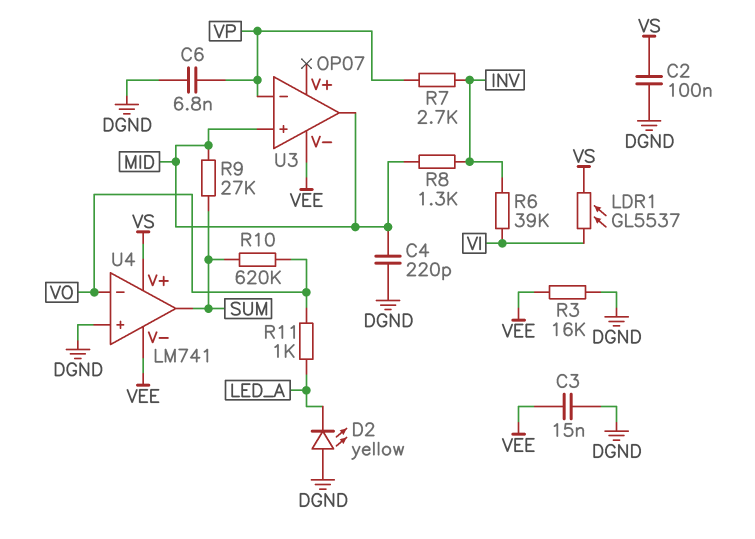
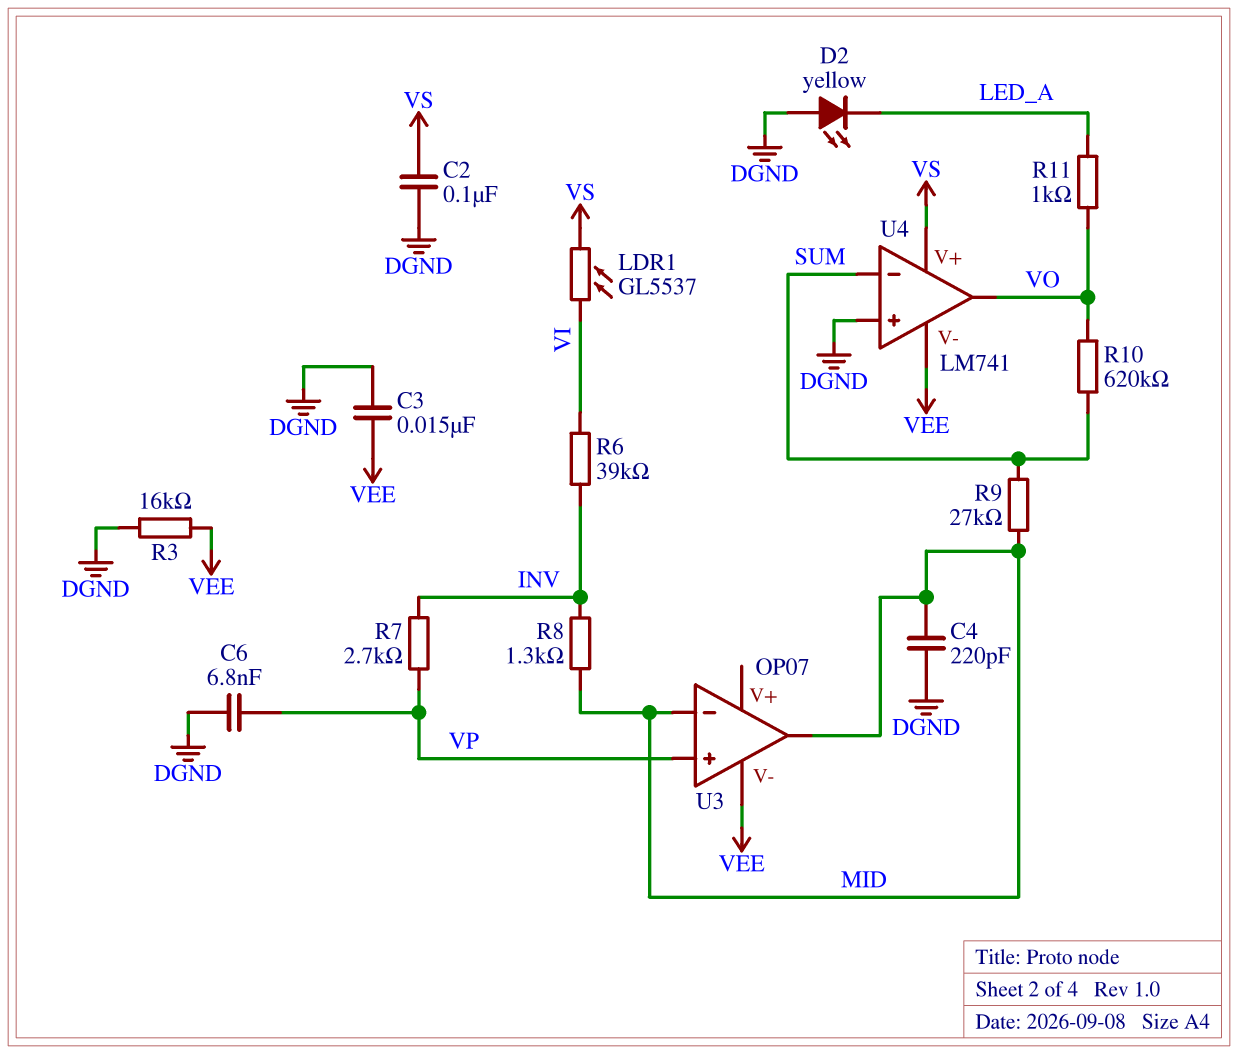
U3 pin in+: MID -> VP
U3 pin in-: VP -> MID
U4 pin in-: VO -> SUM
U4 pin out: SUM -> VO

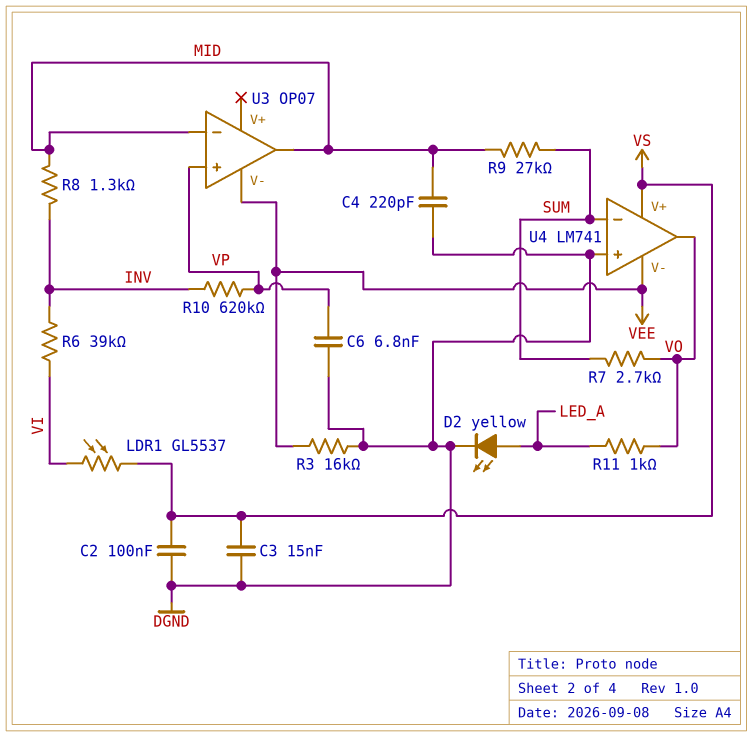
C3: 15nF (DGND, VEE) -> 15nF (DGND, VS)
D2: LED yellow (A DGND, K LED_A) -> LED yellow (A LED_A, K DGND)
R7: 2.7k (INV, VP) -> 2.7k (SUM, VO)
R10: 620k (SUM, VO) -> 620k (INV, VP)

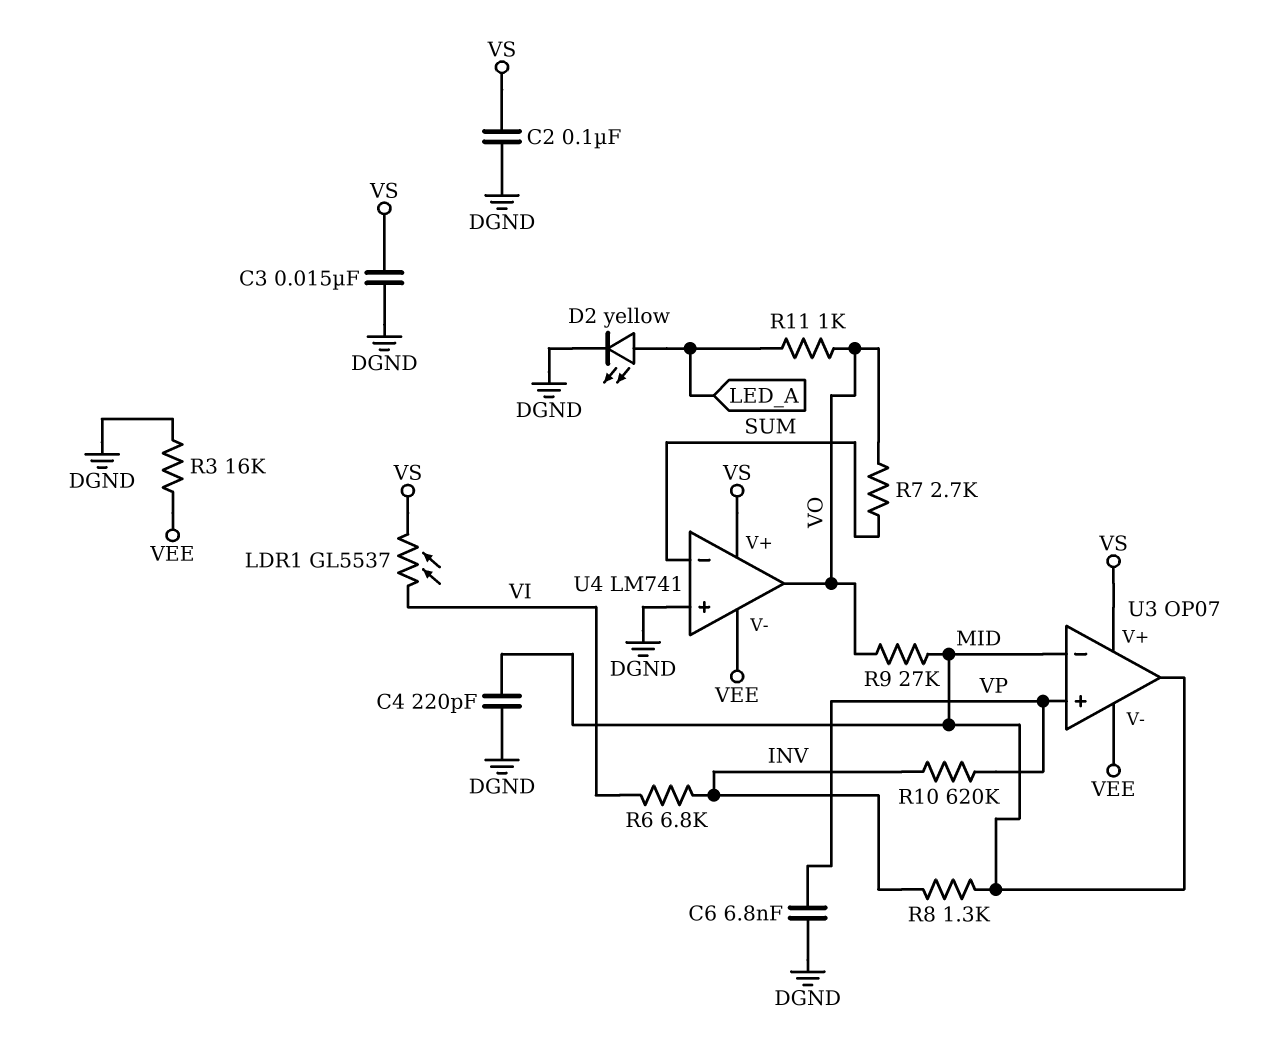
R6: 39k (INV, VI) -> 6.8k (INV, VI)
R9: 27k (MID, SUM) -> 27k (MID, VO)
U3 pin V+: none -> VS

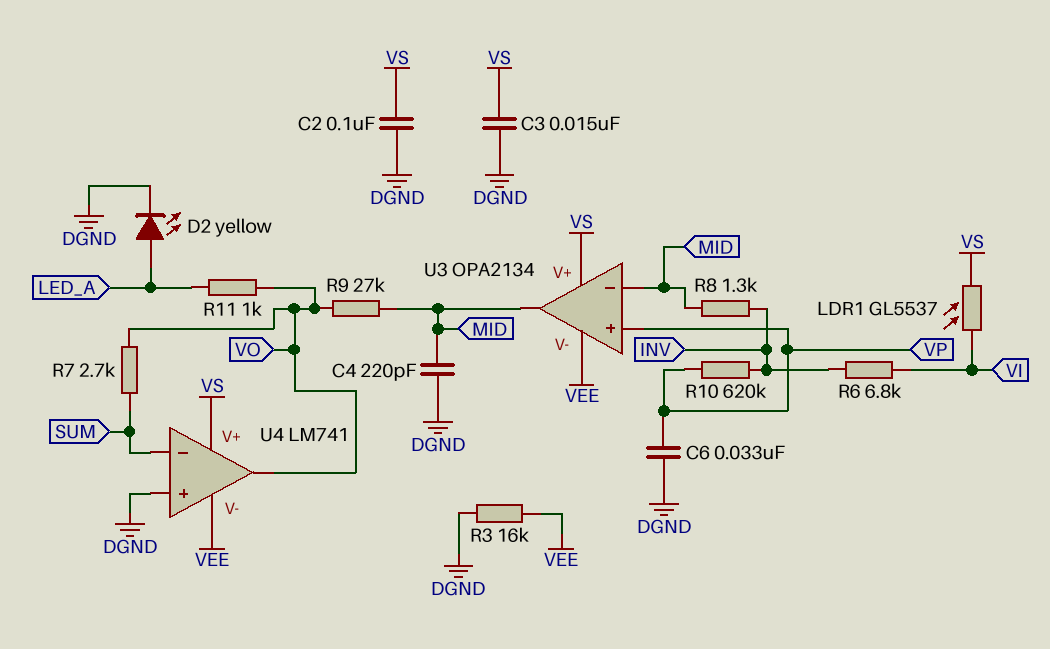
C6: 6.8nF (DGND, VP) -> 33nF (DGND, VP)
U3: OP07 -> OPA2134

